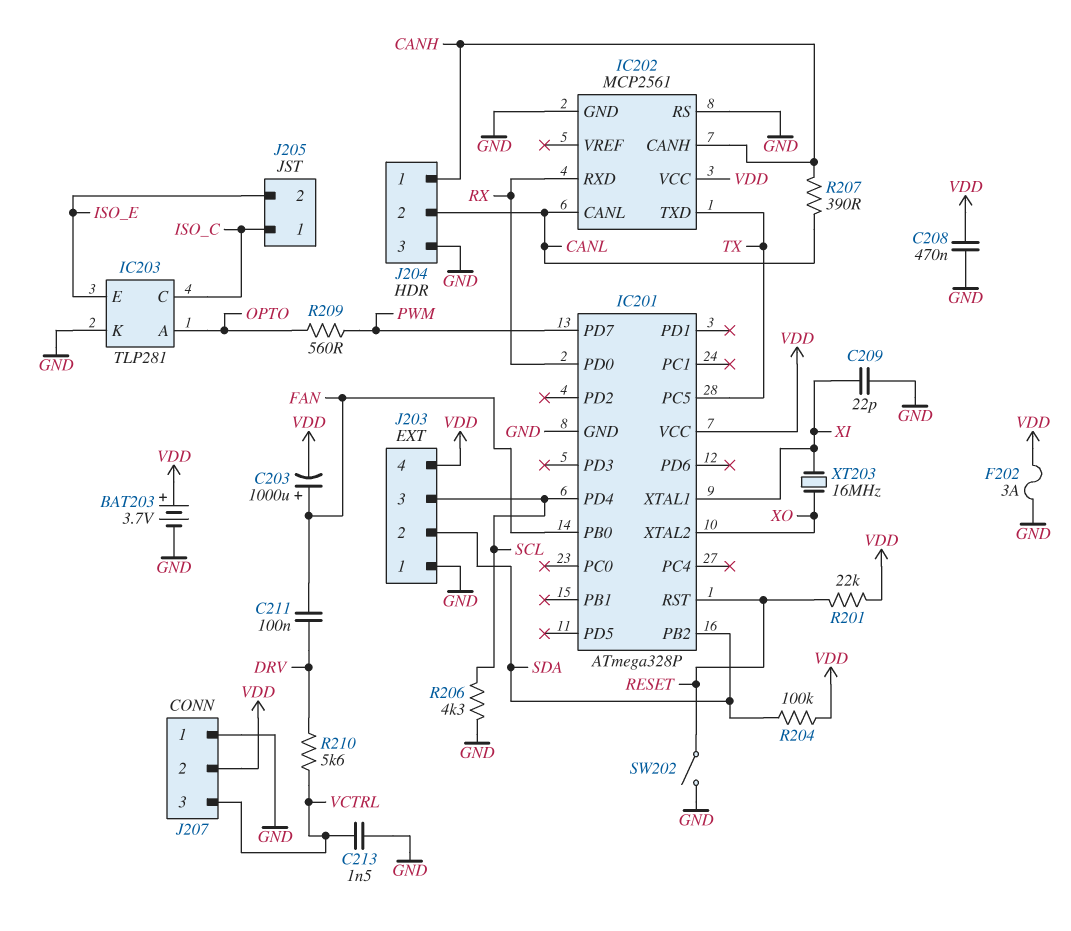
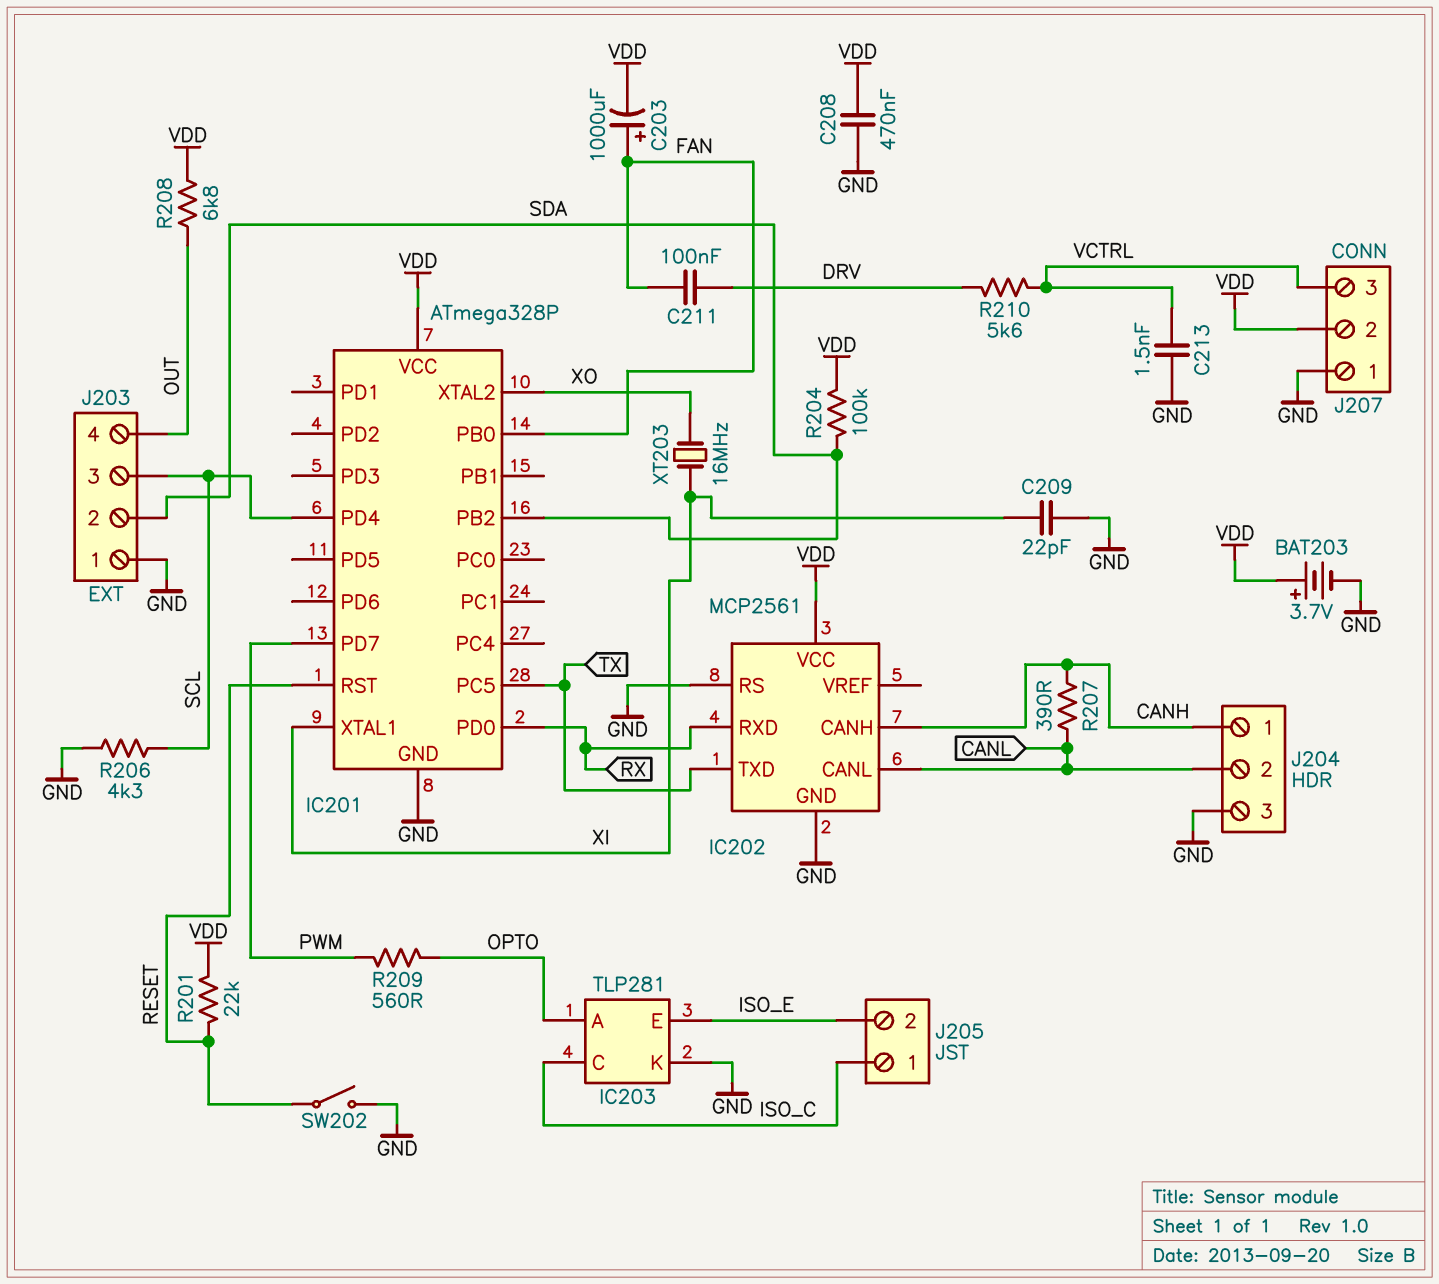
F202: 3A (GND, VDD) -> none
J203 pin 4: VDD -> OUT
R208: none -> 6.8k (OUT, VDD)

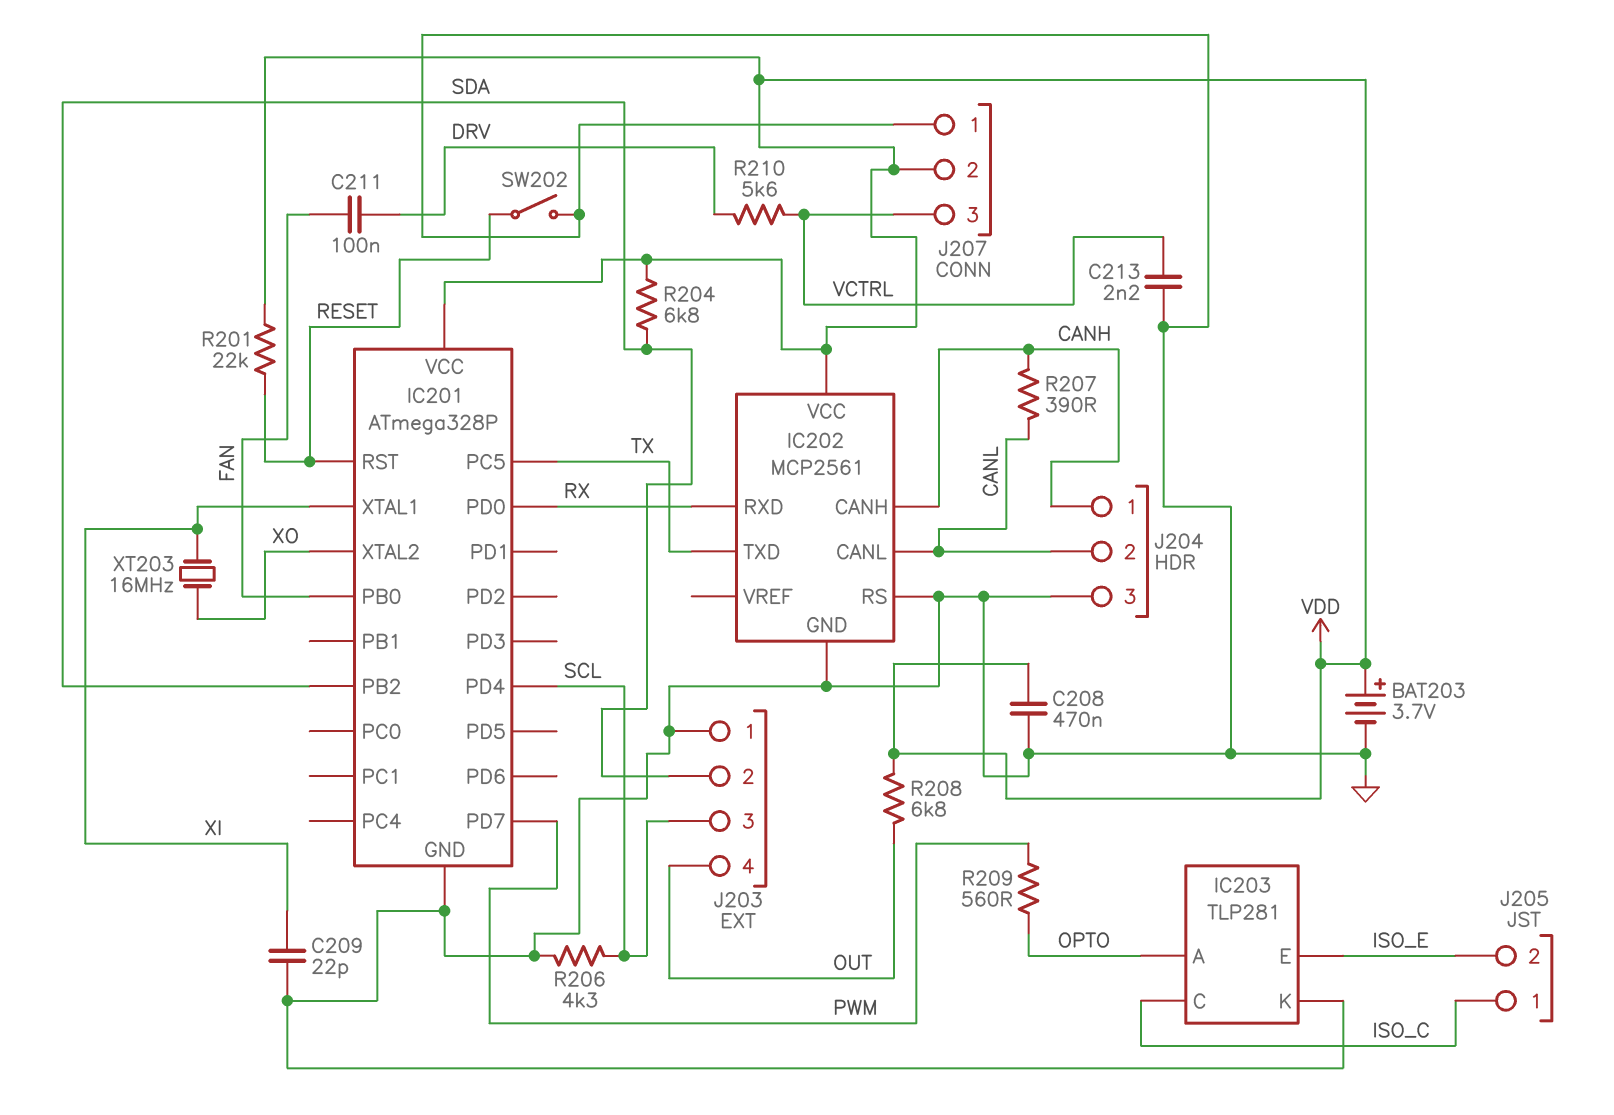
C203: 1000uF (plus FAN, minus VDD) -> none
C213: 1.5nF (GND, VCTRL) -> 2.2nF (GND, VCTRL)
R204: 100k (SDA, VDD) -> 6.8k (SDA, VDD)

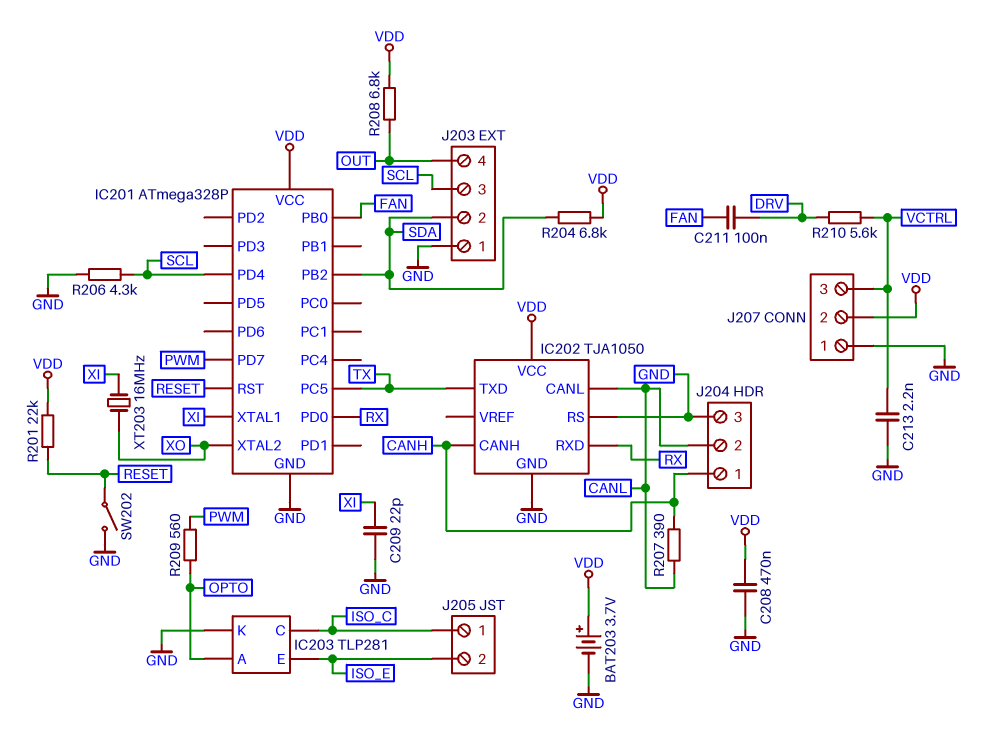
IC202: MCP2561 -> TJA1050

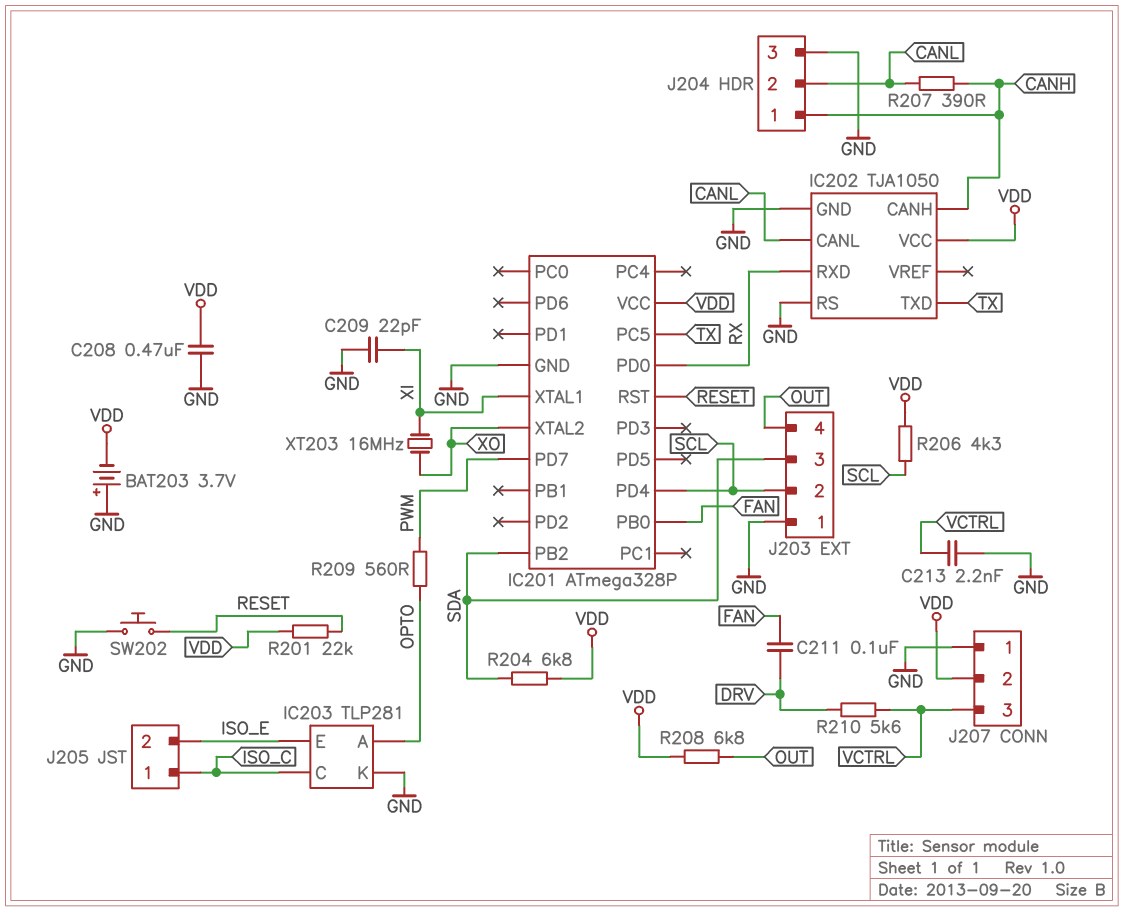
BAT203: 3.7V (plus VDD, minus GND) -> 3.7V (plus GND, minus VDD)
J203 pin 2: SDA -> SCL
J203 pin 3: SCL -> SDA
R206: 4.3k (GND, SCL) -> 4.3k (SCL, VDD)
SW202: switch (GND, RESET) -> button (GND, RESET)

